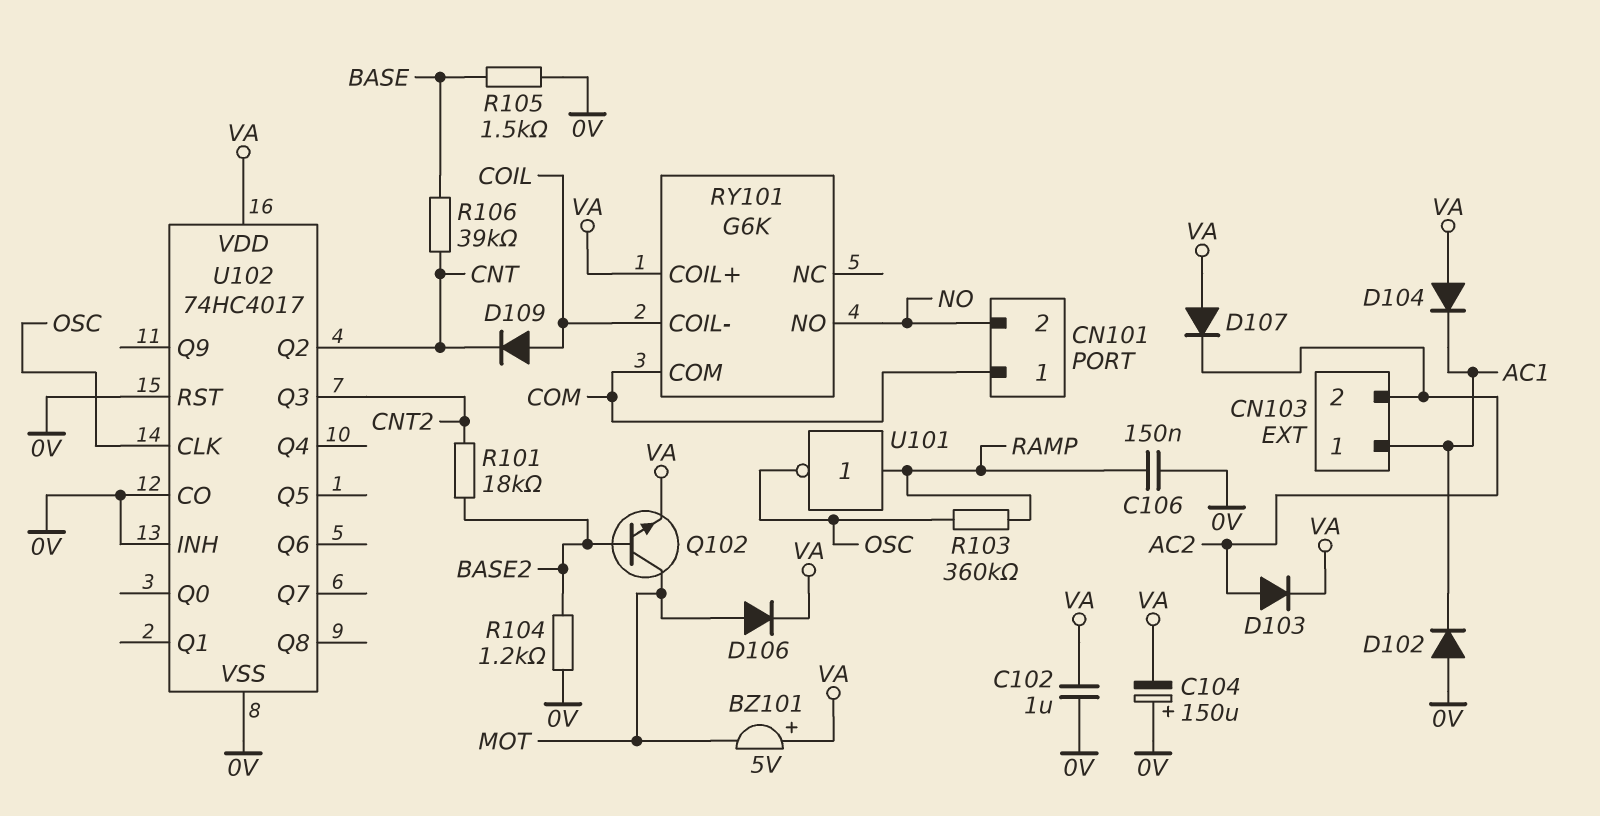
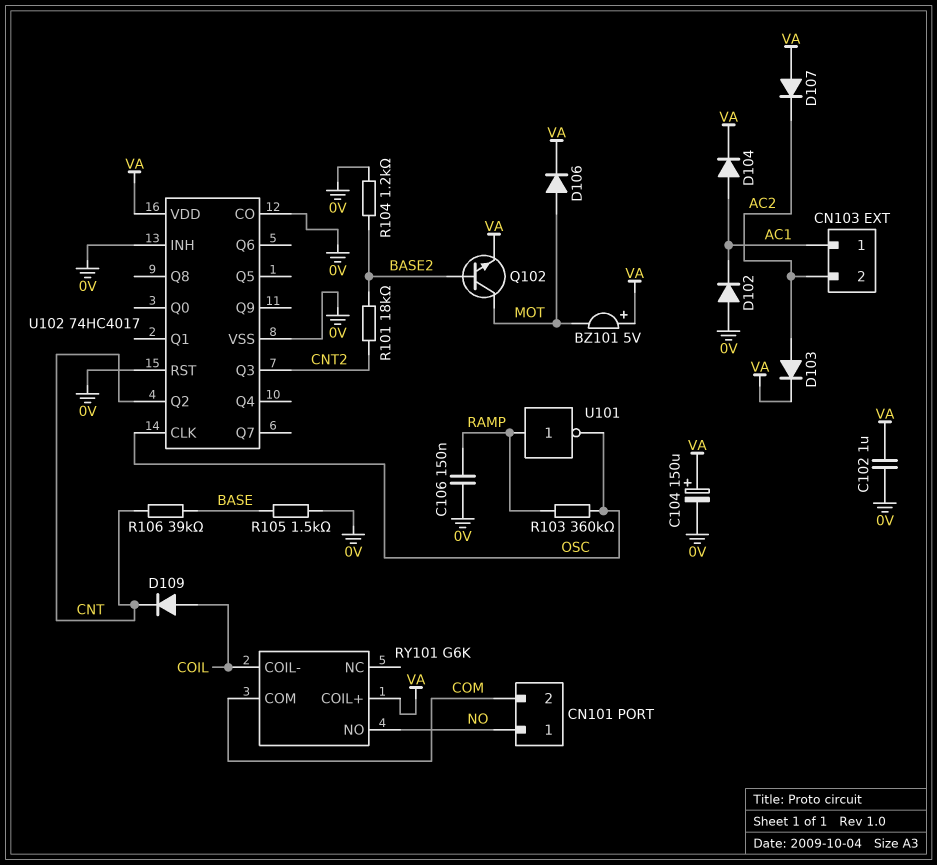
C104: 150uF (plus 0V, minus VA) -> 150uF (plus VA, minus 0V)
CN101 pin 1: COM -> NO
CN101 pin 2: NO -> COM
D104: diode (A VA, K AC1) -> diode (A AC1, K VA)

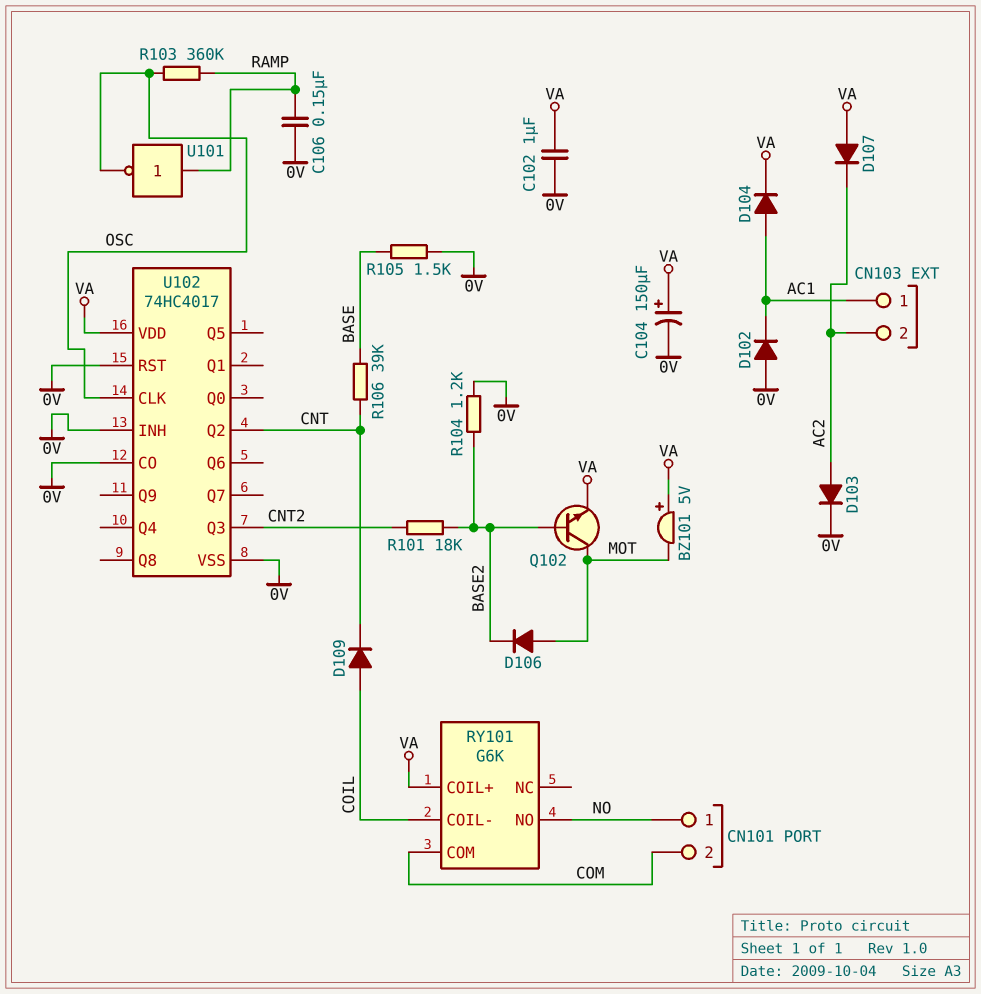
D103: diode (A AC2, K VA) -> diode (A AC2, K 0V)
D106: diode (A MOT, K VA) -> diode (A MOT, K BASE2)

